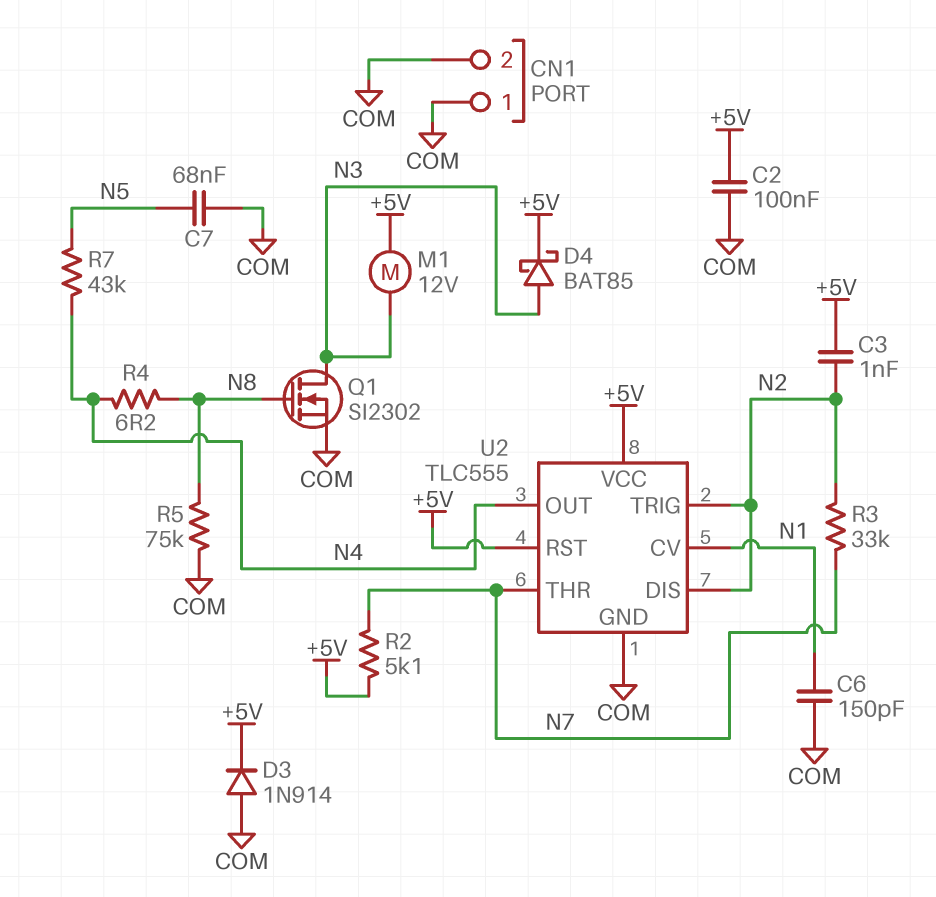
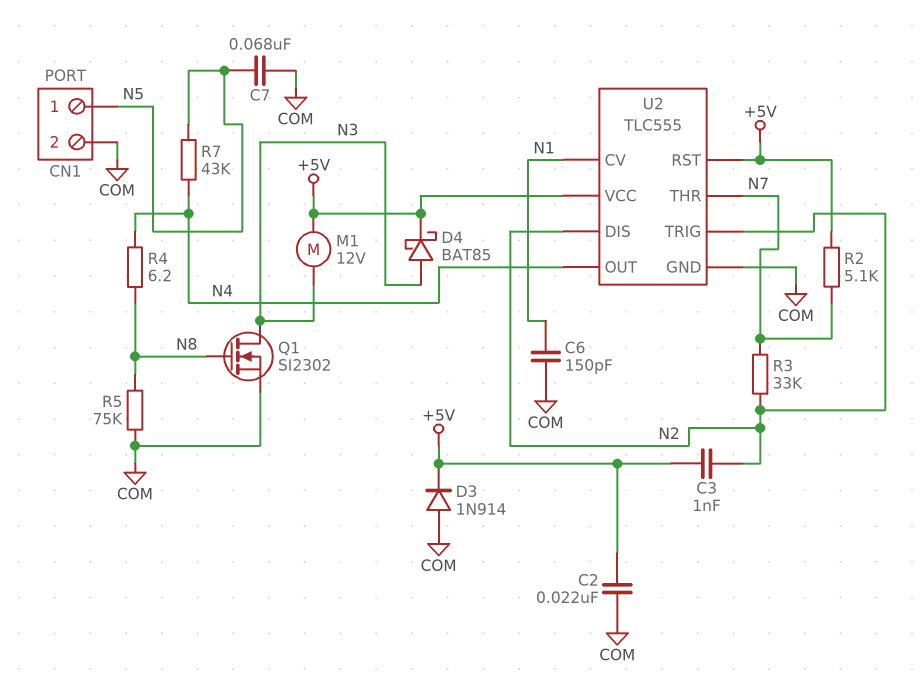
C2: 100nF (+5V, COM) -> 22nF (+5V, COM)
CN1 pin 1: COM -> N5

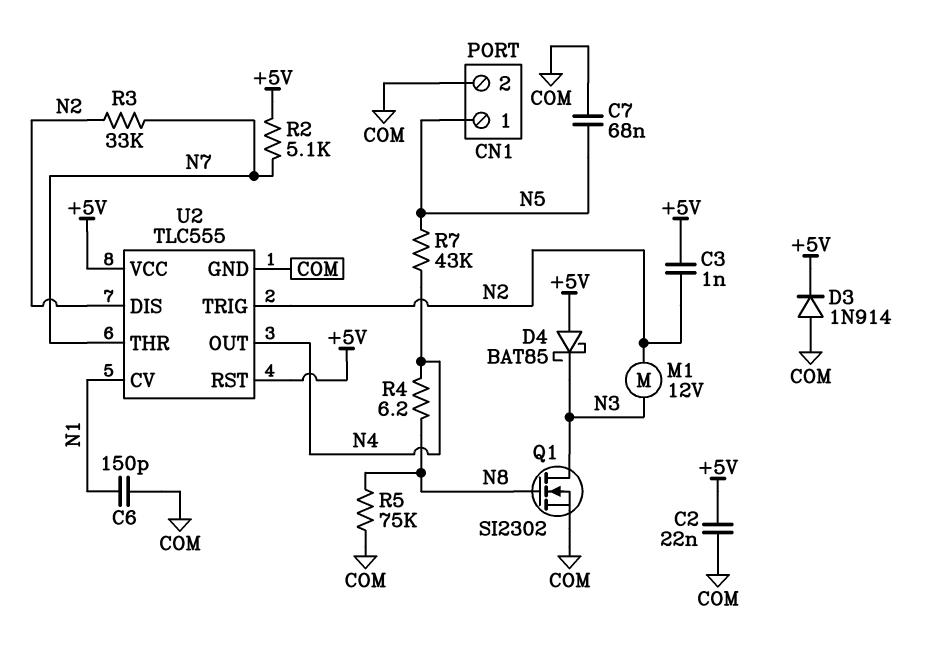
D4: schottky BAT85 (A N3, K +5V) -> schottky BAT85 (A +5V, K N3)
M1: motor 12V (+5V, N3) -> motor 12V (N2, N3)

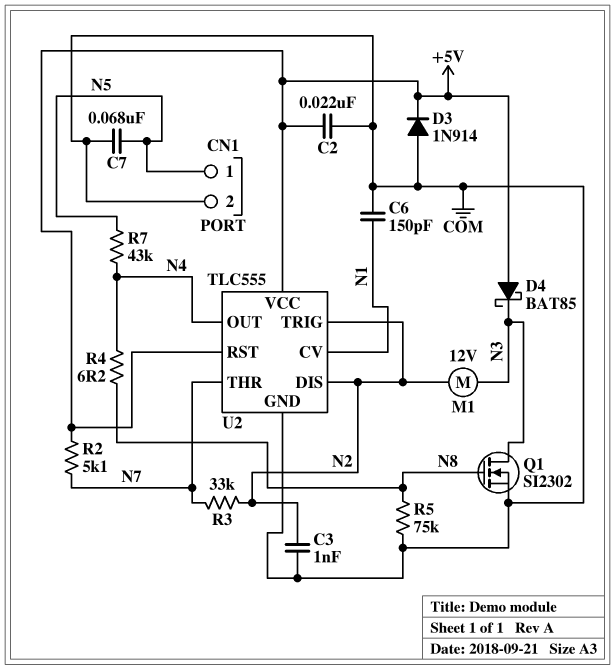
C3: 1nF (+5V, N2) -> 1nF (COM, N2)

